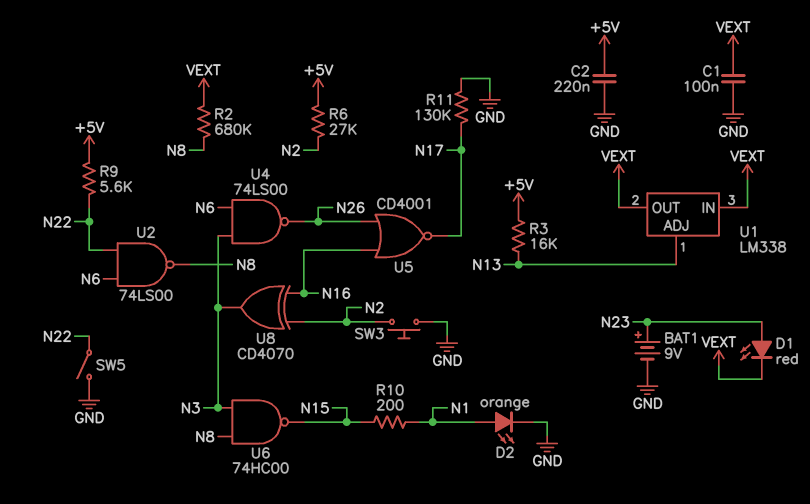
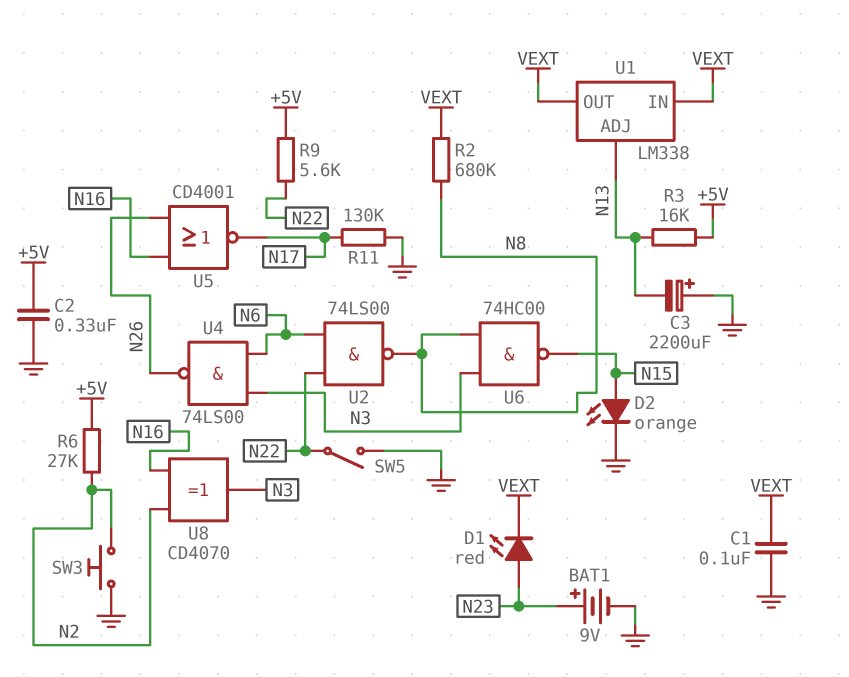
C2: 220nF (+5V, GND) -> 330nF (+5V, GND)
C3: none -> 2200uF (plus GND, minus N13)
D2: LED orange (A N1, K GND) -> LED orange (A N15, K GND)
R10: 200 (N1, N15) -> none

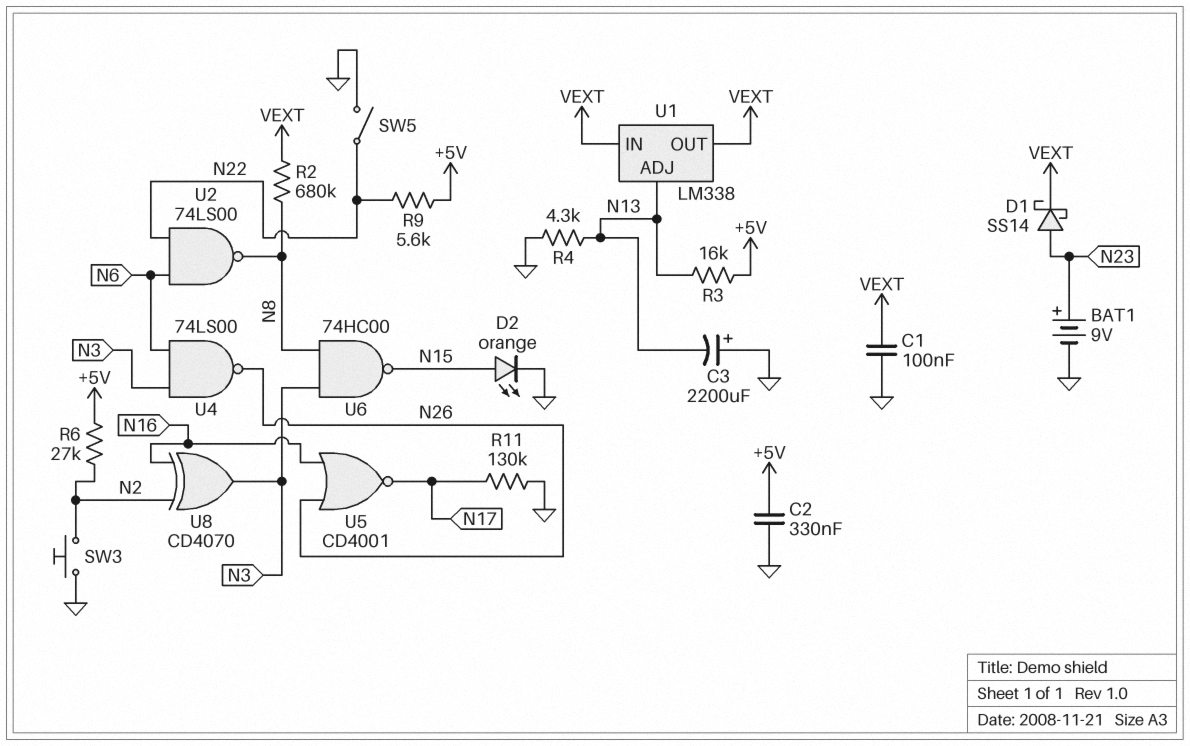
D1: LED red (A N23, K VEXT) -> schottky SS14 (A N23, K VEXT)
R4: none -> 4.3k (GND, N13)

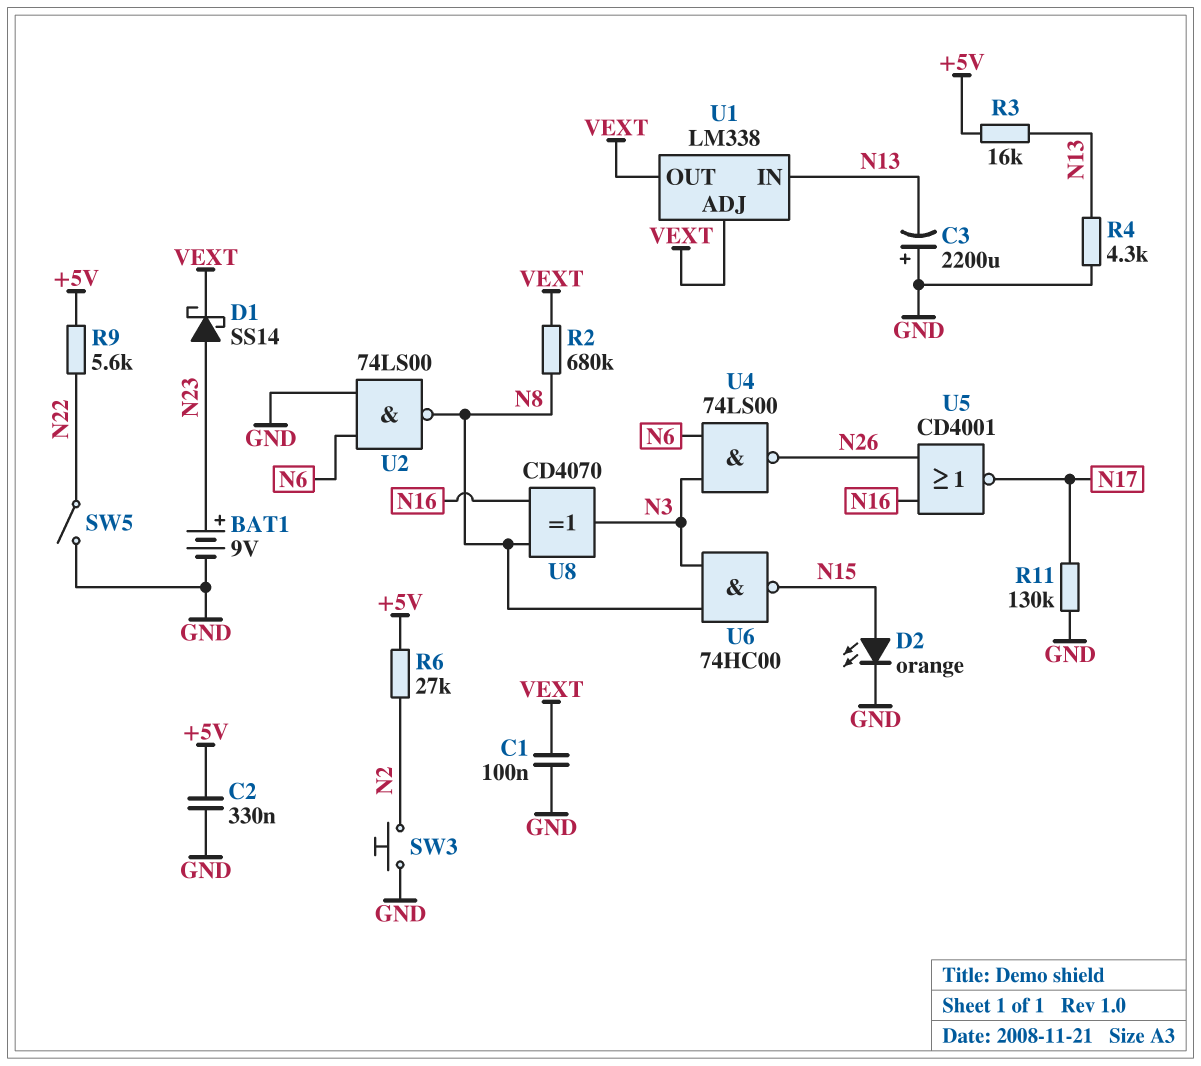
U1 pin ADJ: N13 -> VEXT
U1 pin IN: VEXT -> N13
U2: NAND 74LS00 (in N6, in N22, out N8) -> NAND 74LS00 (in GND, in N6, out N8)
U8: XOR CD4070 (in N2, in N16, out N3) -> XOR CD4070 (in N8, in N16, out N3)

